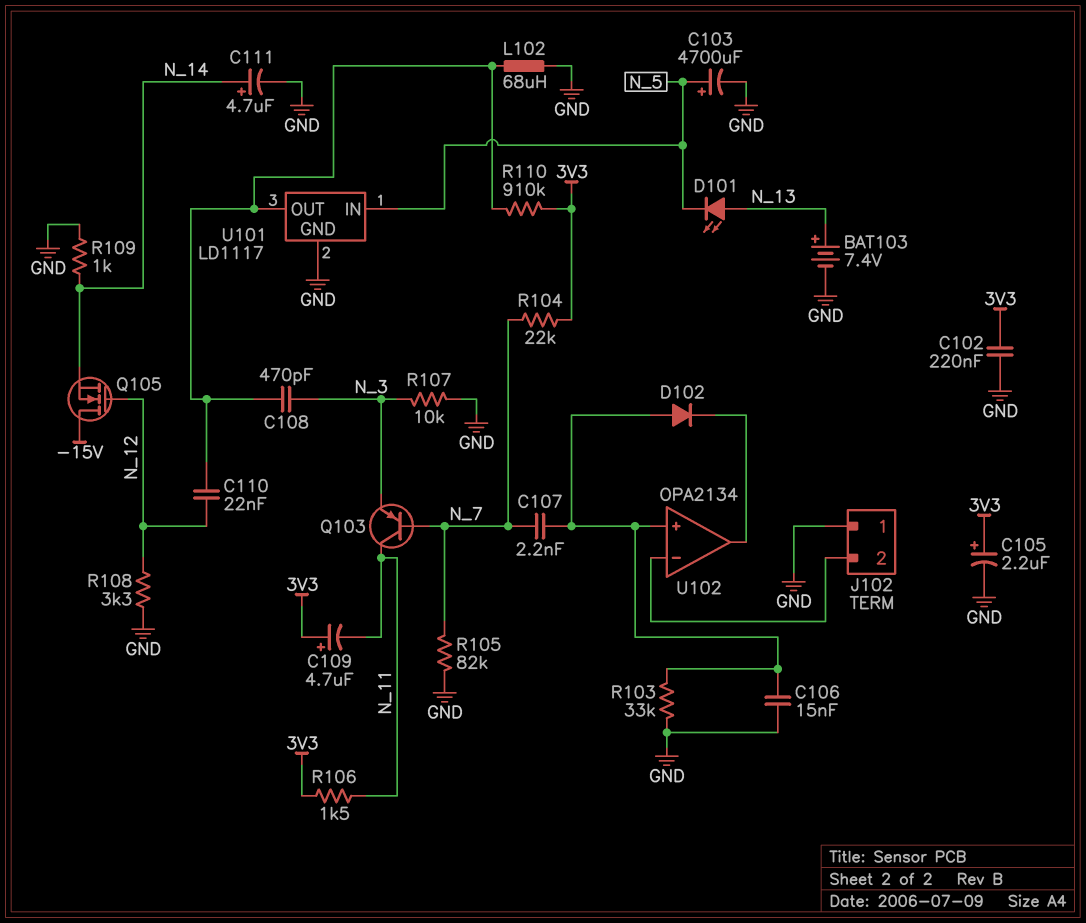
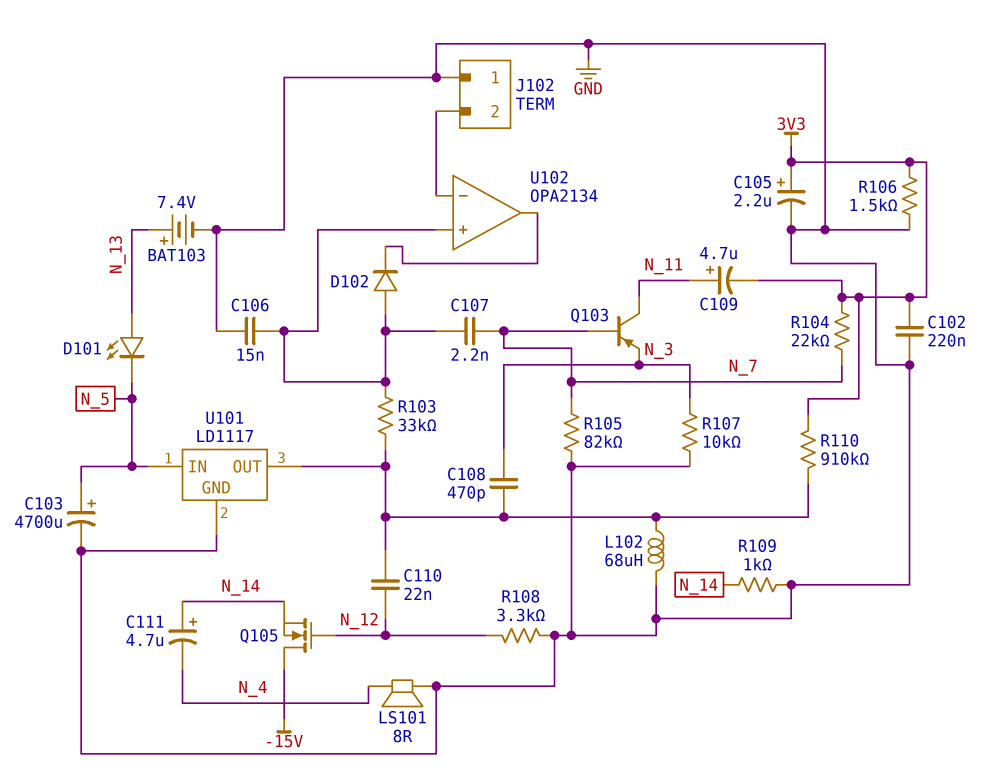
C109: 4.7uF (plus 3V3, minus N_11) -> 4.7uF (plus N_11, minus 3V3)
C111: 4.7uF (plus N_14, minus GND) -> 4.7uF (plus N_14, minus N_4)
LS101: none -> speaker 8R (GND, N_4)
R103: 33k (GND, U102/in+) -> 33k (U101/OUT, U102/in+)
R106: 1.5k (3V3, N_11) -> 1.5k (3V3, GND)

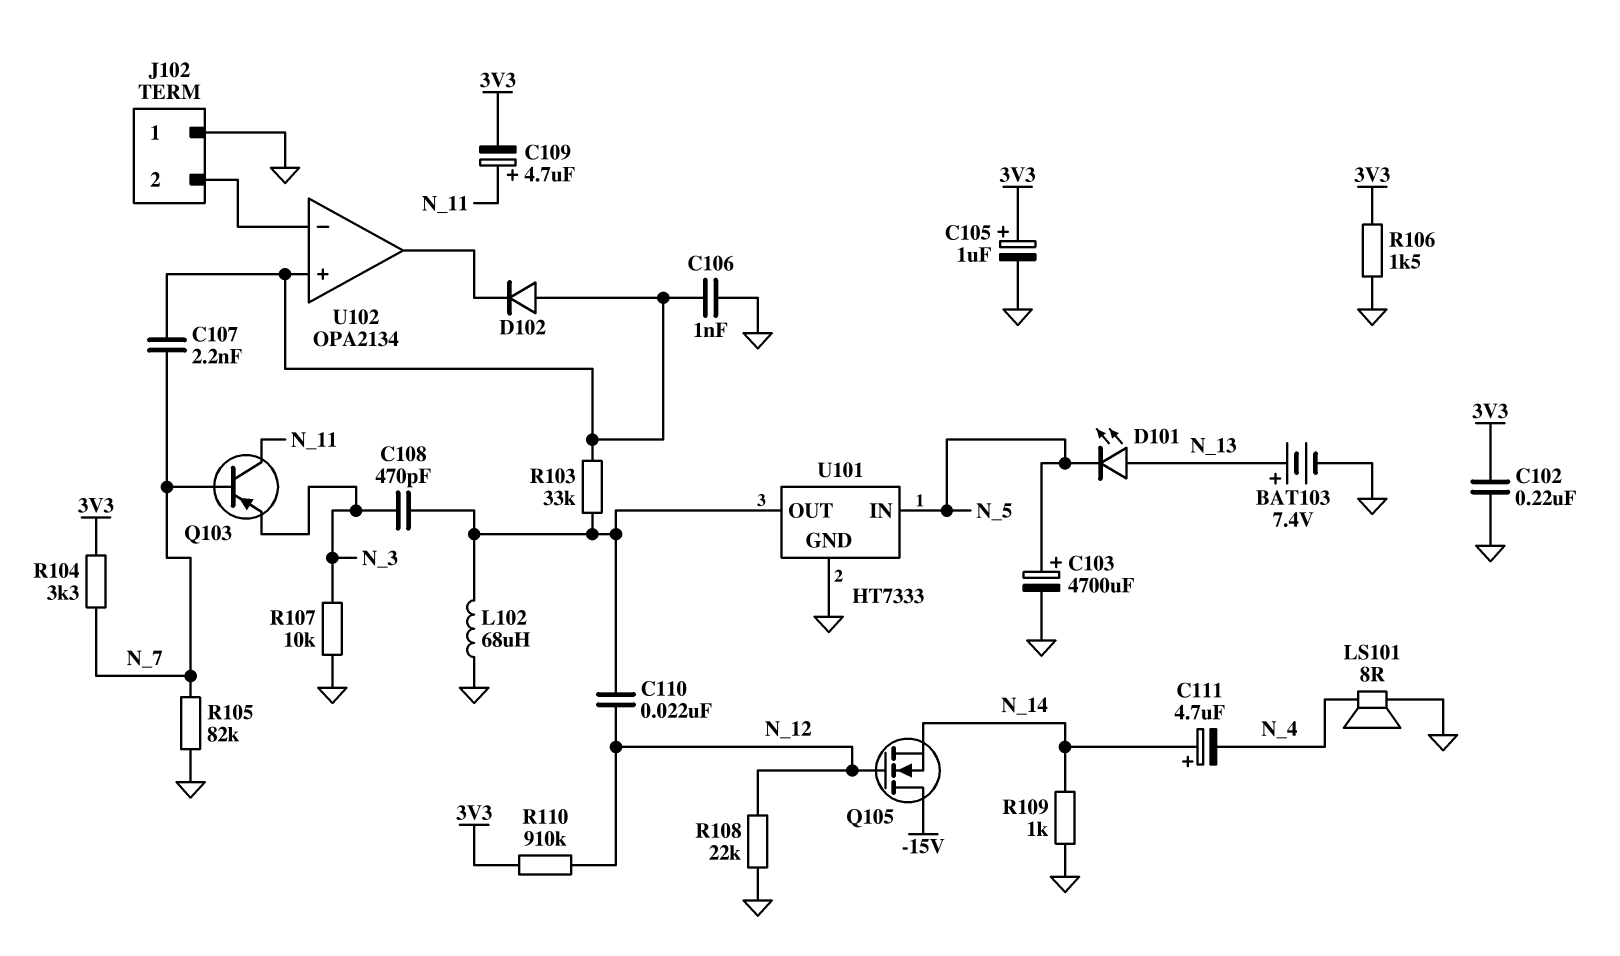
C105: 2.2uF (plus 3V3, minus GND) -> 1uF (plus 3V3, minus GND)
C106: 15nF (GND, U102/in+) -> 1nF (GND, U102/in+)
R104: 22k (3V3, N_7) -> 3.3k (3V3, N_7)
R108: 3.3k (GND, N_12) -> 22k (GND, N_12)
R110: 910k (3V3, U101/OUT) -> 910k (3V3, N_12)
U101: LD1117 -> HT7333

